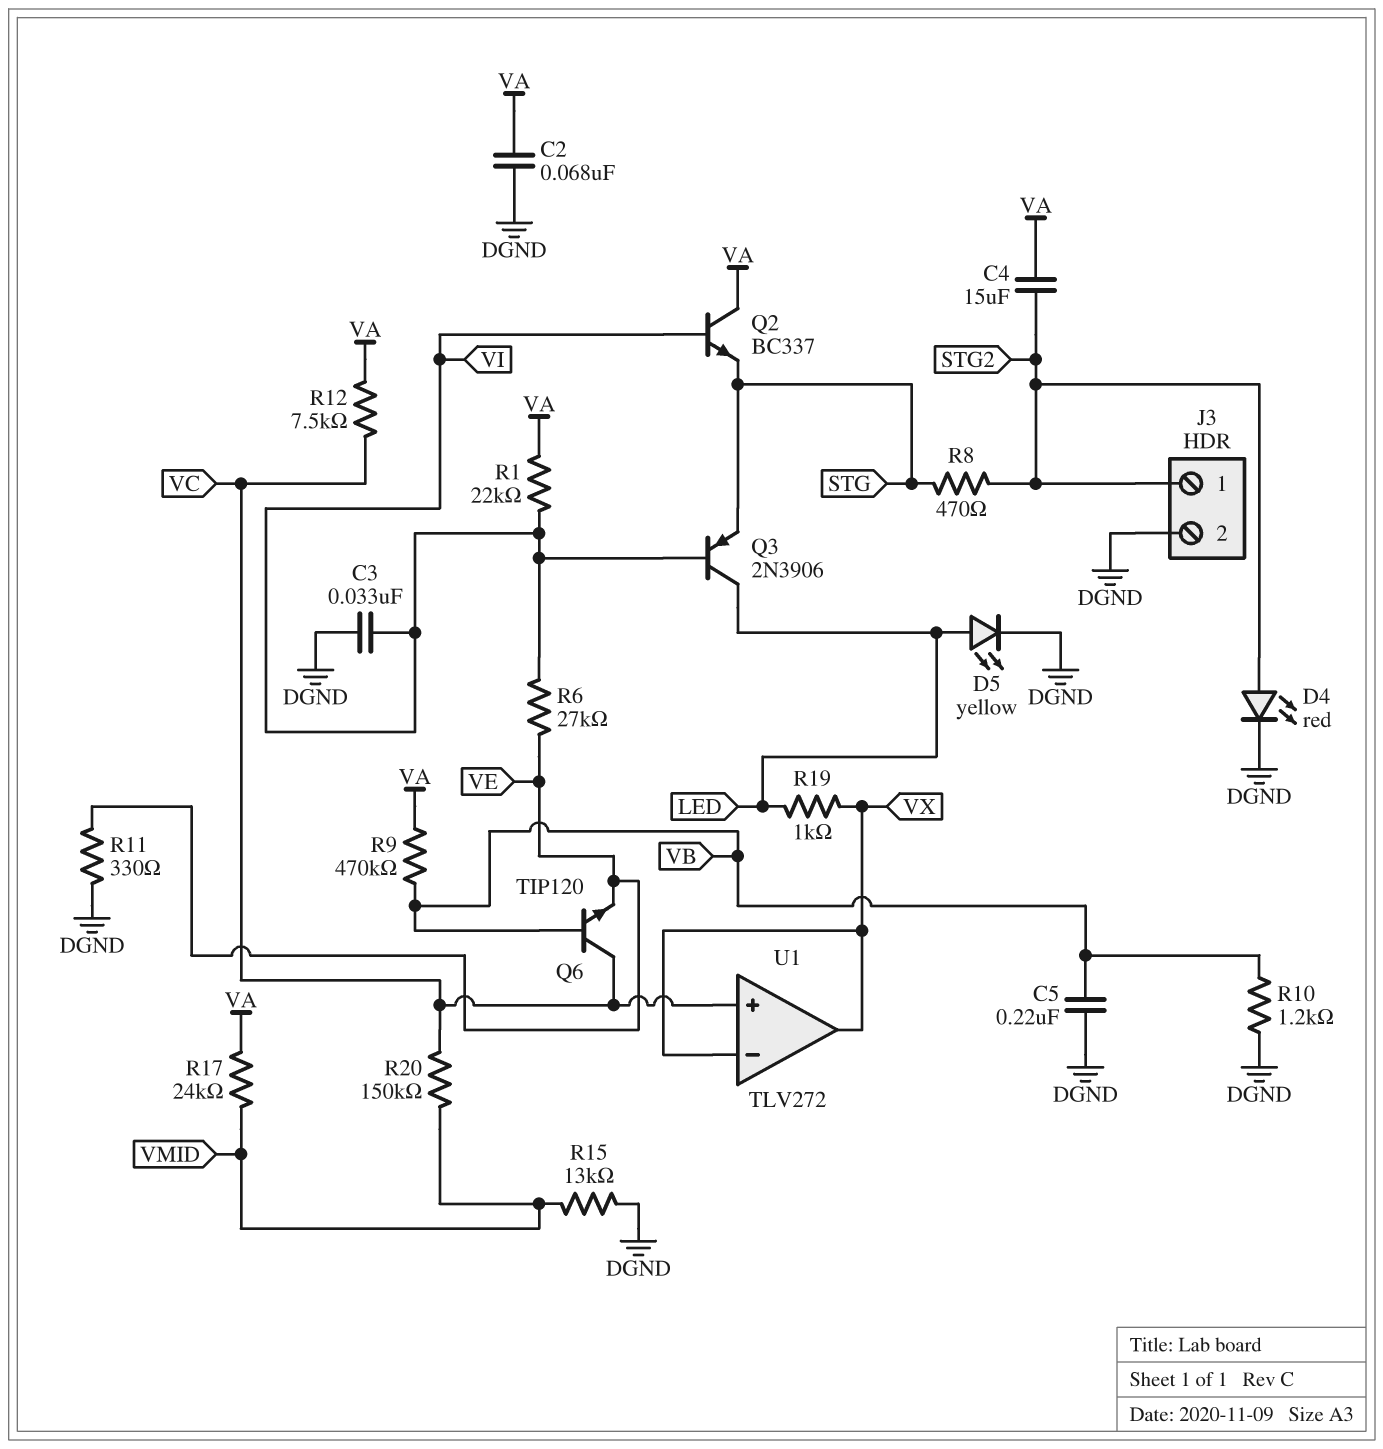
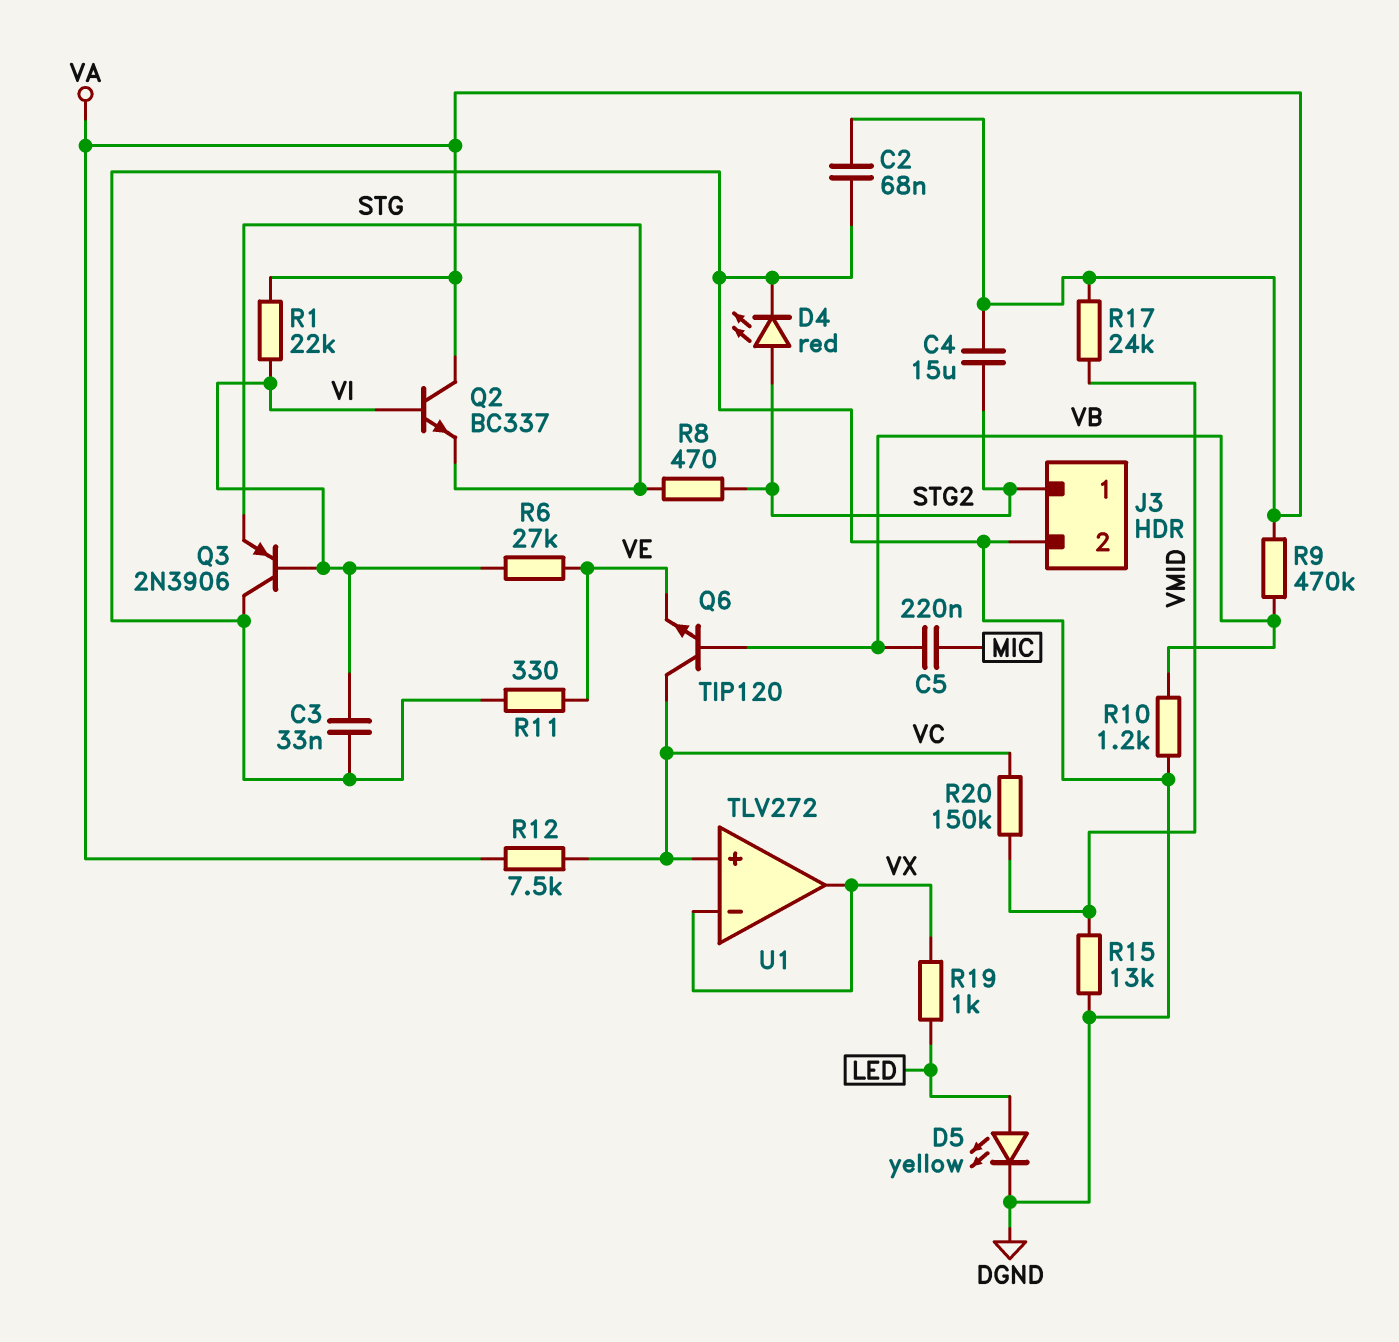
C5: 220nF (DGND, VB) -> 220nF (MIC, VB)
Q3: PNP 2N3906 (B VI, C LED, E STG) -> PNP 2N3906 (B VI, C DGND, E STG)

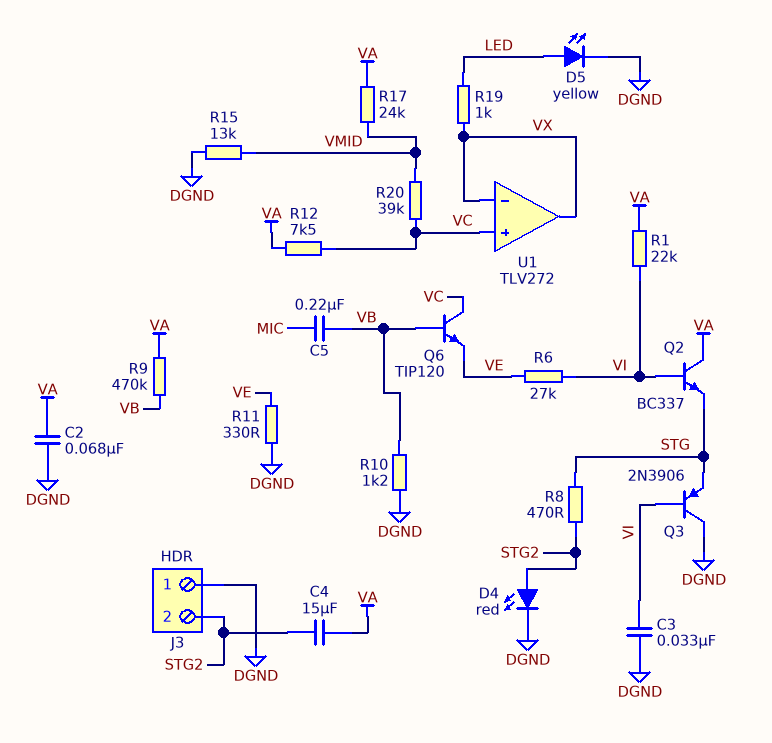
J3 pin 1: STG2 -> DGND
J3 pin 2: DGND -> STG2
R20: 150k (VC, VMID) -> 39k (VC, VMID)

